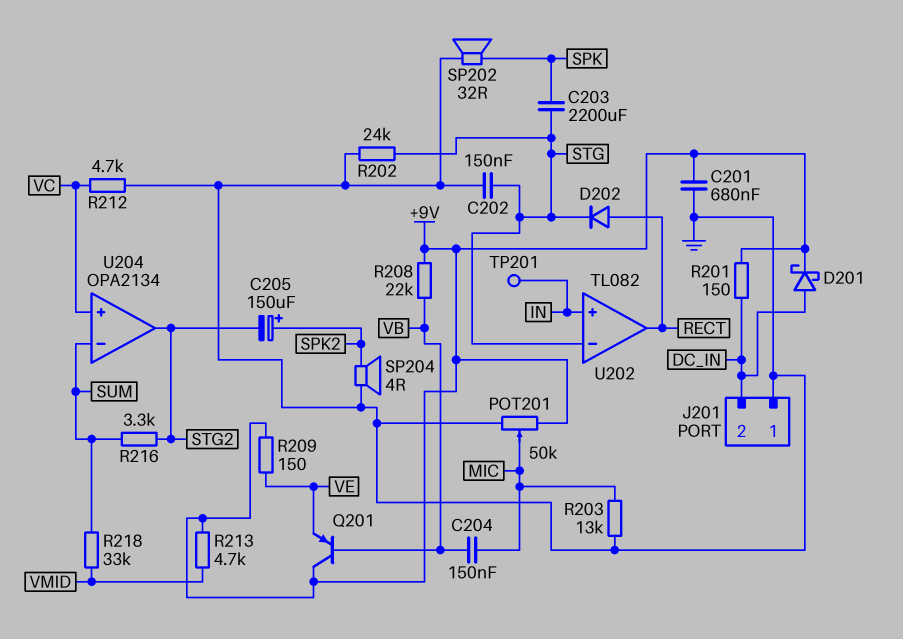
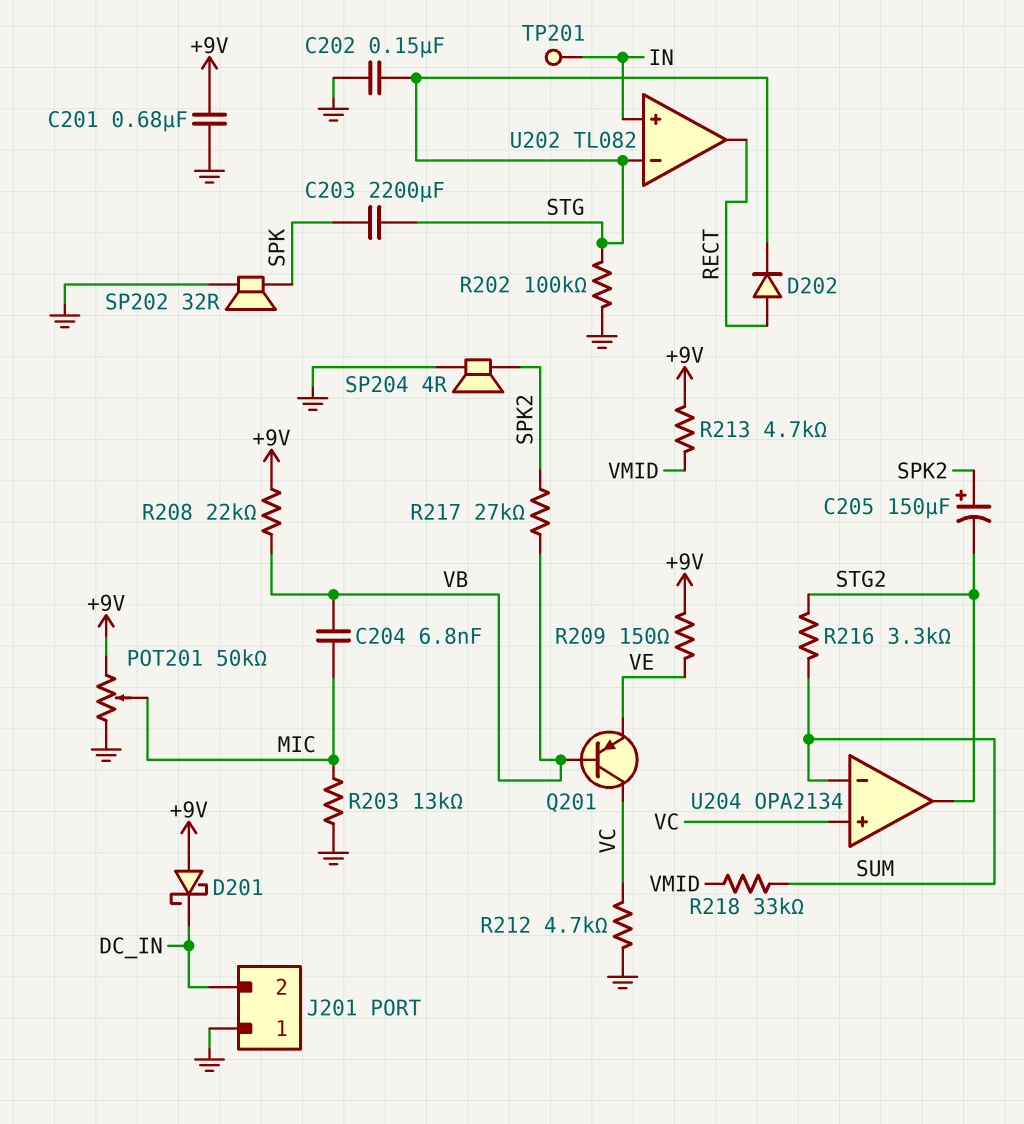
C204: 150nF (MIC, VB) -> 6.8nF (MIC, VB)
D201: schottky (A DC_IN, K +9V) -> schottky (A +9V, K DC_IN)
Q201: PNP (B VB, C +9V, E VE) -> PNP (B VB, C VC, E VE)
R201: 150 (+9V, DC_IN) -> none
R202: 24k (GND, STG) -> 100k (GND, STG)
R217: none -> 27k (SPK2, VB)

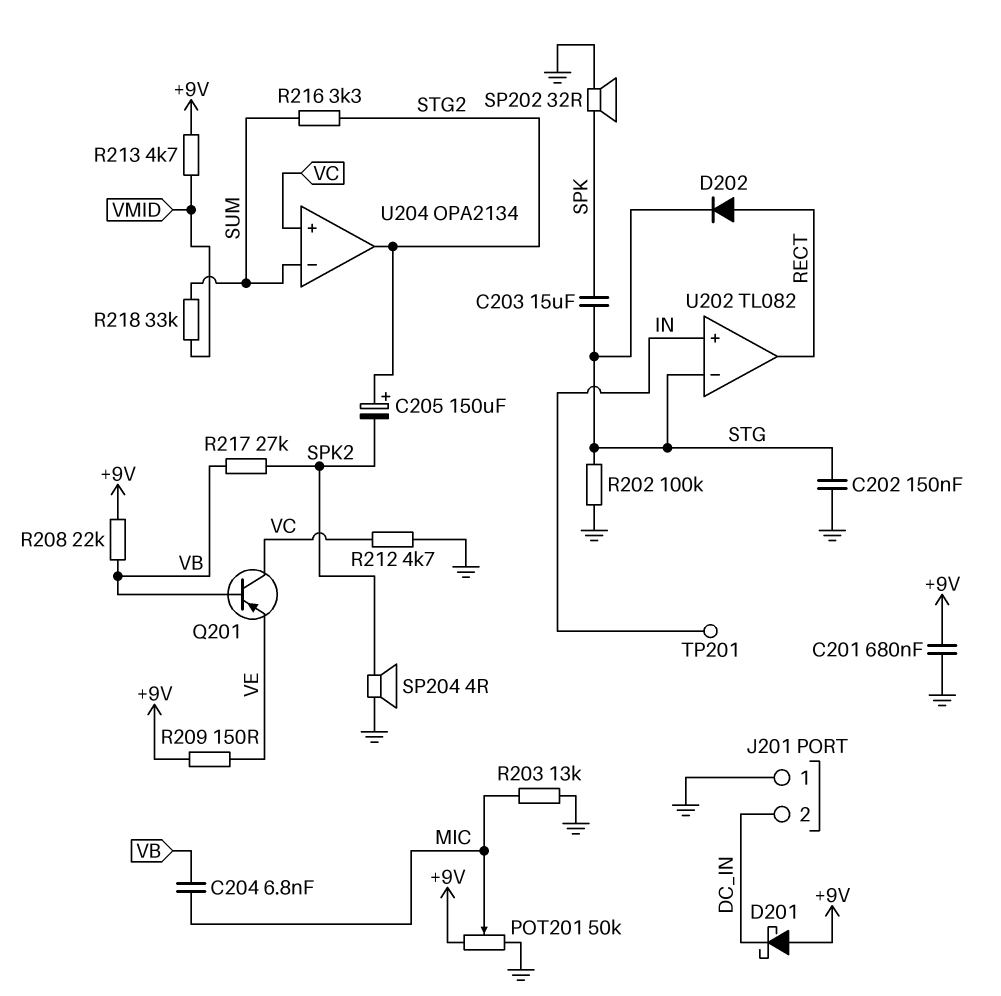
C203: 2200uF (SPK, STG) -> 15uF (SPK, STG)
C205: 150uF (plus SPK2, minus STG2) -> 150uF (plus STG2, minus SPK2)

